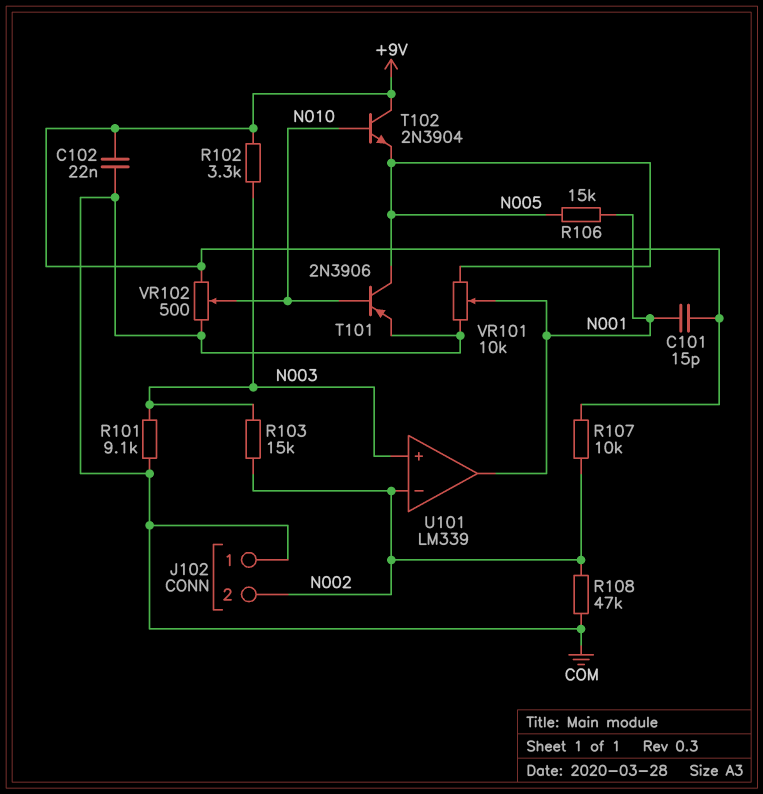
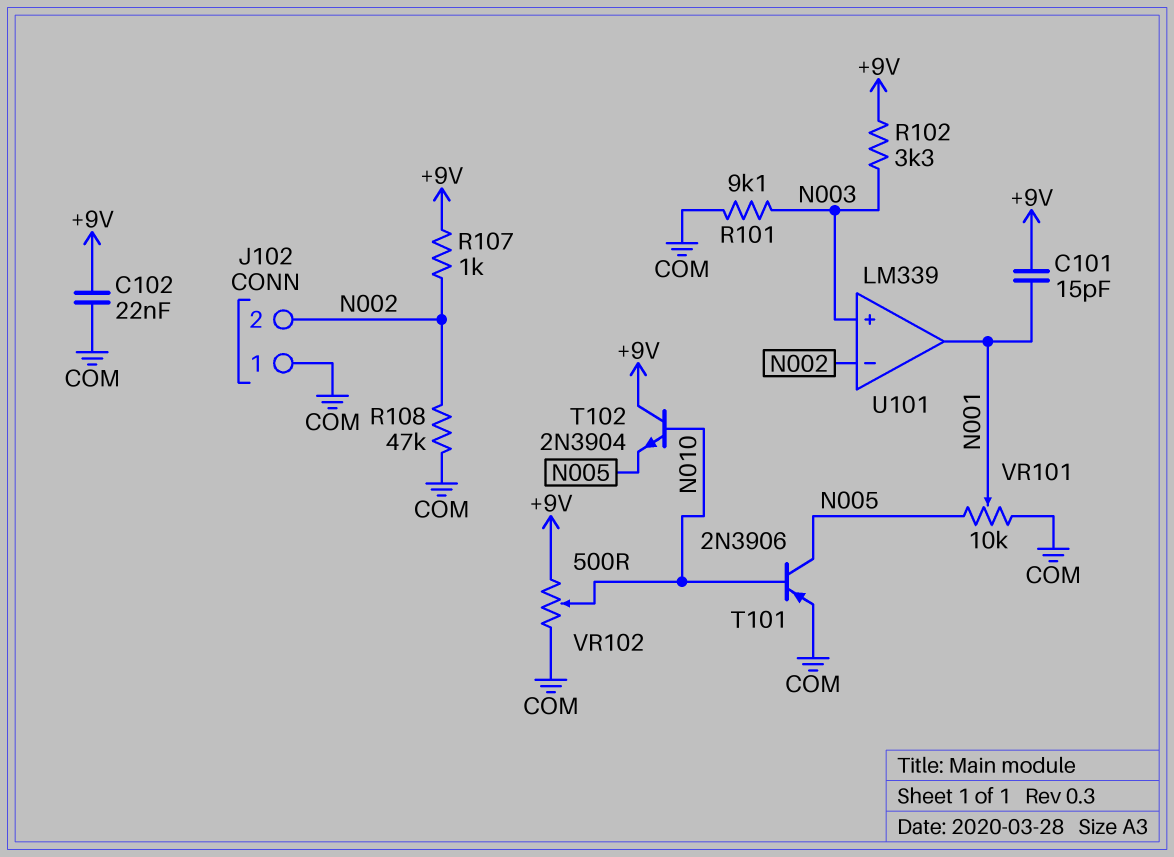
R103: 15k (N002, N003) -> none
R106: 15k (N001, N005) -> none
R107: 10k (+9V, N002) -> 1k (+9V, N002)

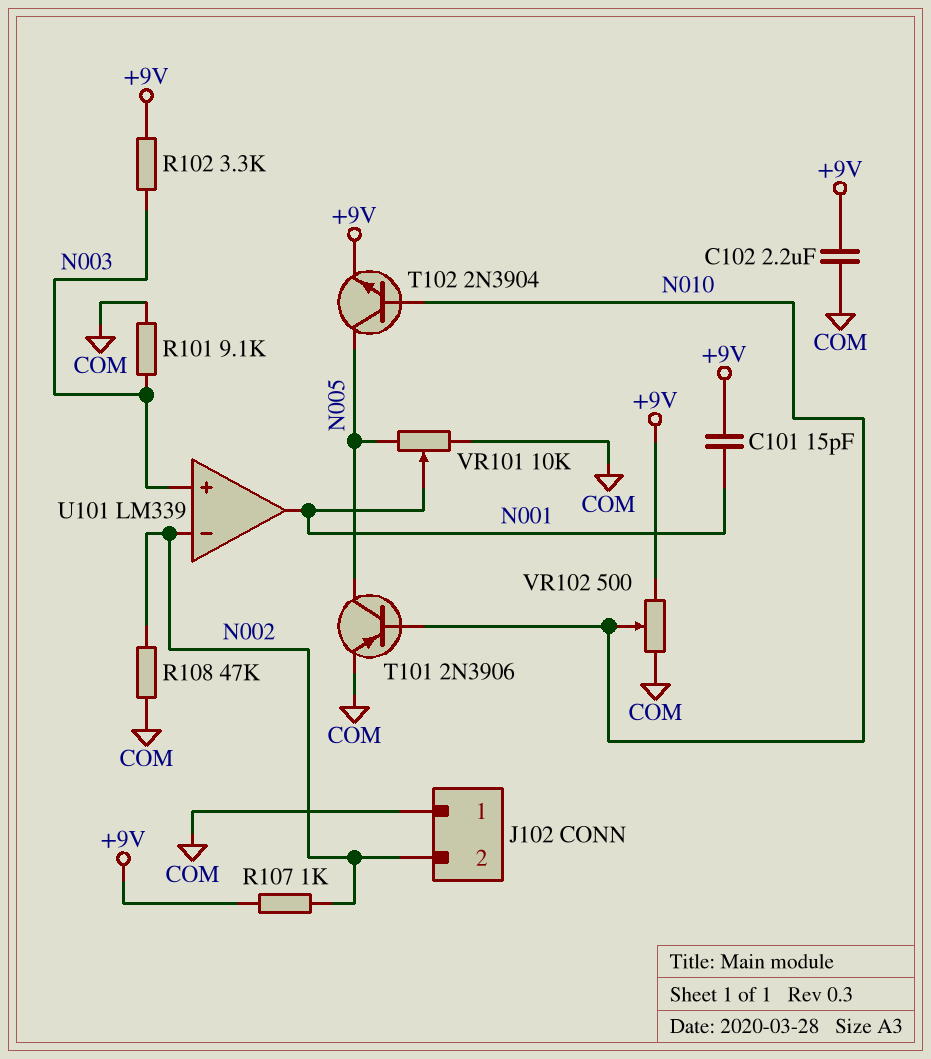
C102: 22nF (+9V, COM) -> 2.2uF (+9V, COM)
T102: NPN 2N3904 (B N010, C +9V, E N005) -> NPN 2N3904 (B N010, C N005, E +9V)

